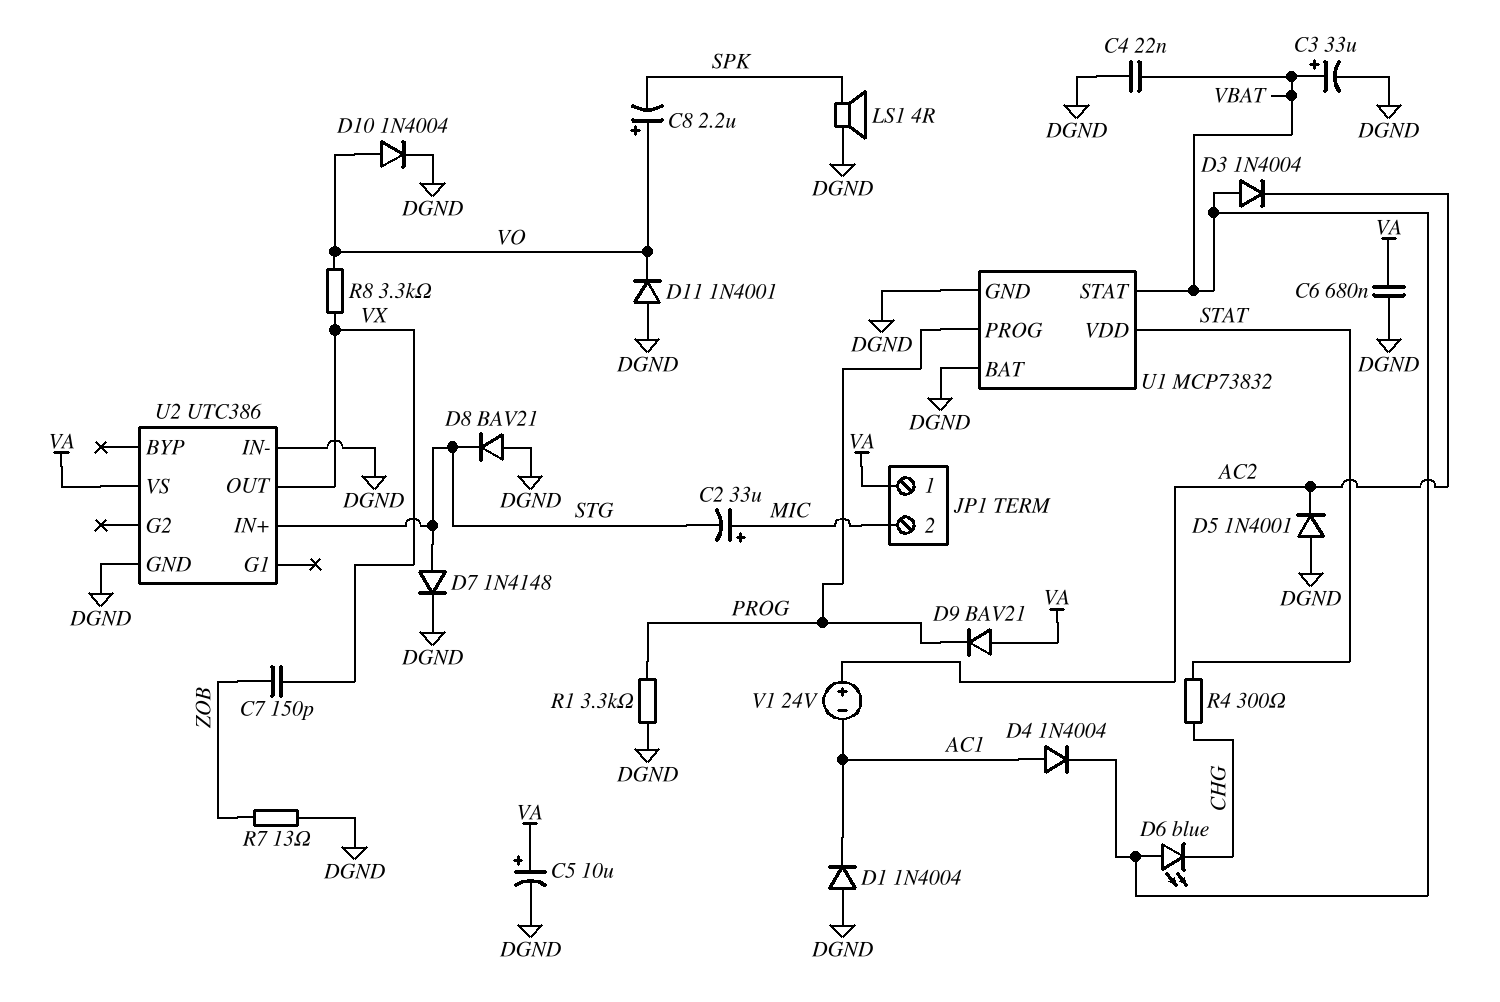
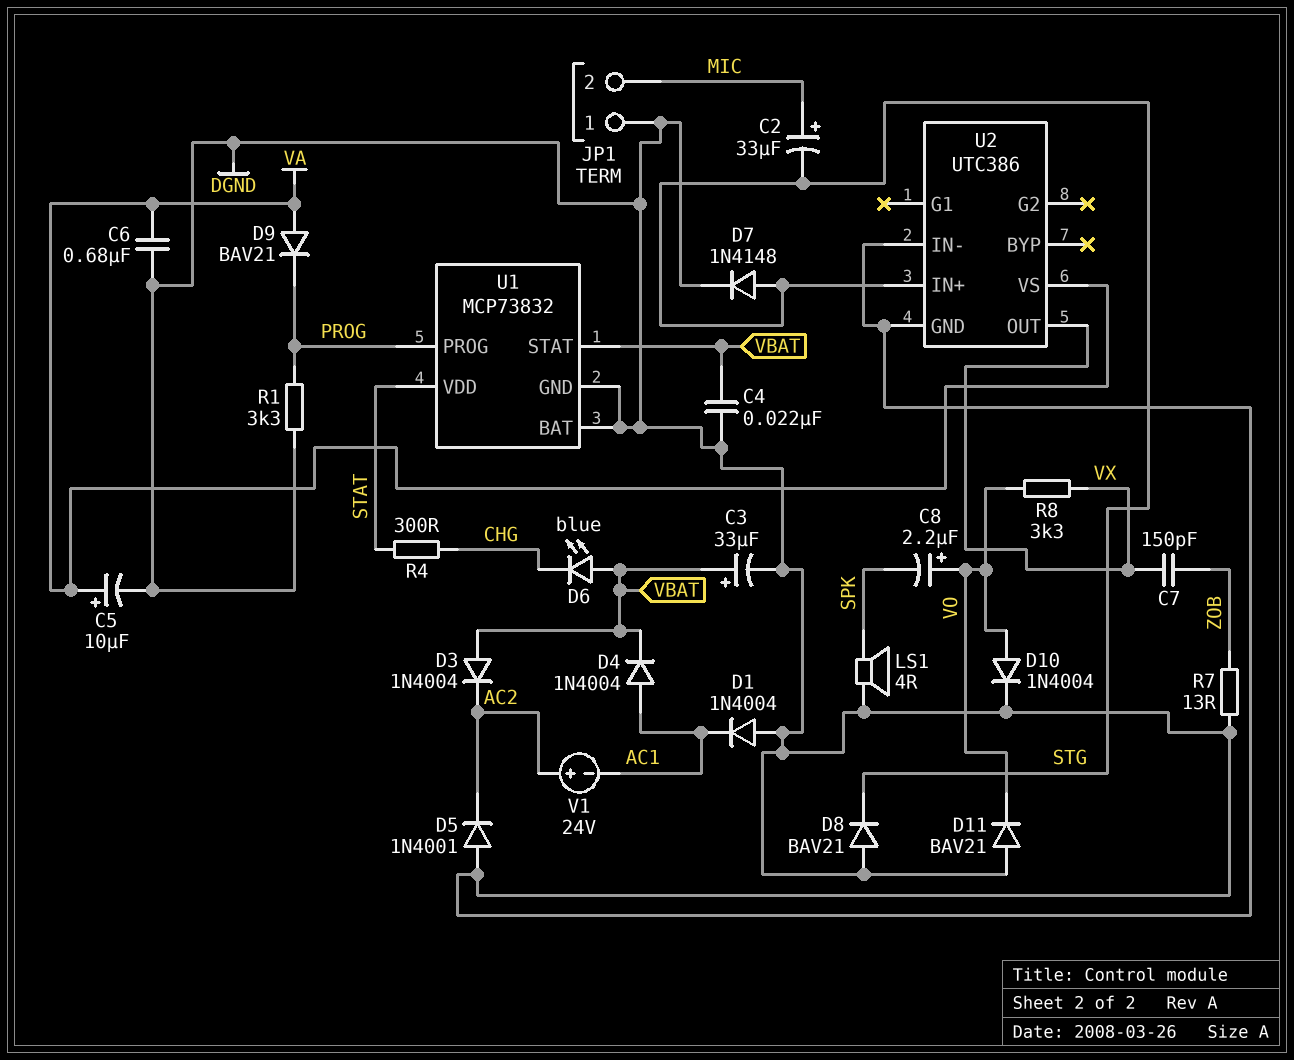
D11: diode 1N4001 (A DGND, K VO) -> diode BAV21 (A DGND, K VO)
JP1 pin 1: VA -> DGND

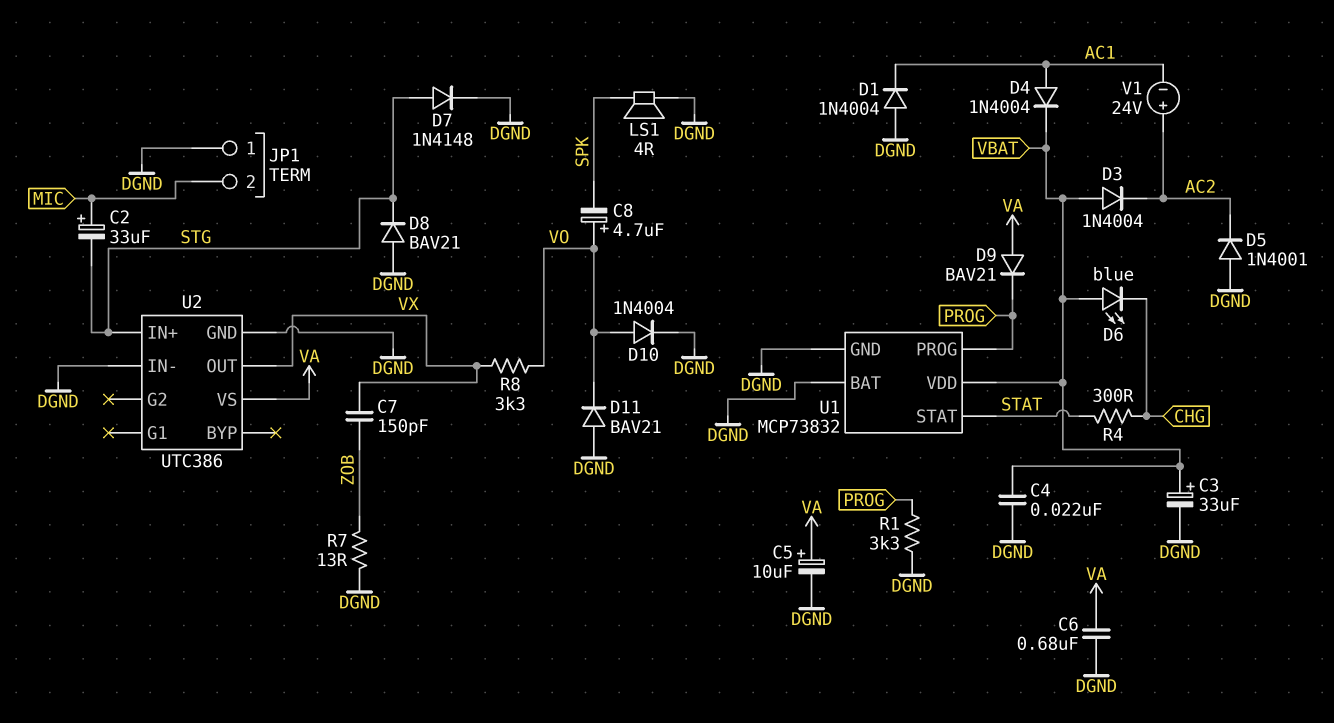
C8: 2.2uF (plus VO, minus SPK) -> 4.7uF (plus VO, minus SPK)
U1 pin STAT: VBAT -> STAT
U1 pin VDD: STAT -> VBAT

